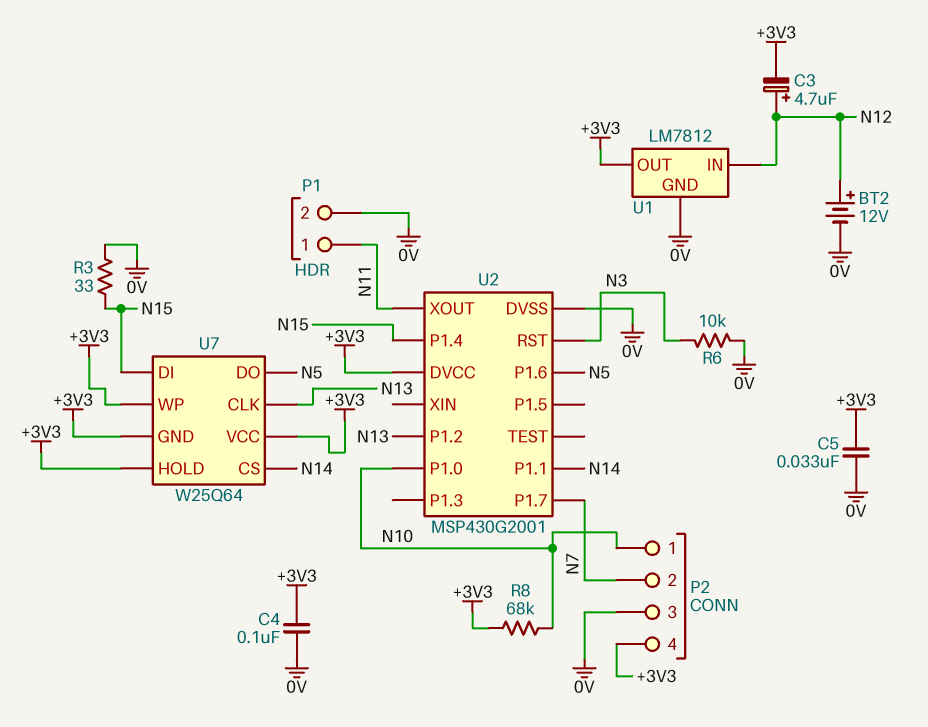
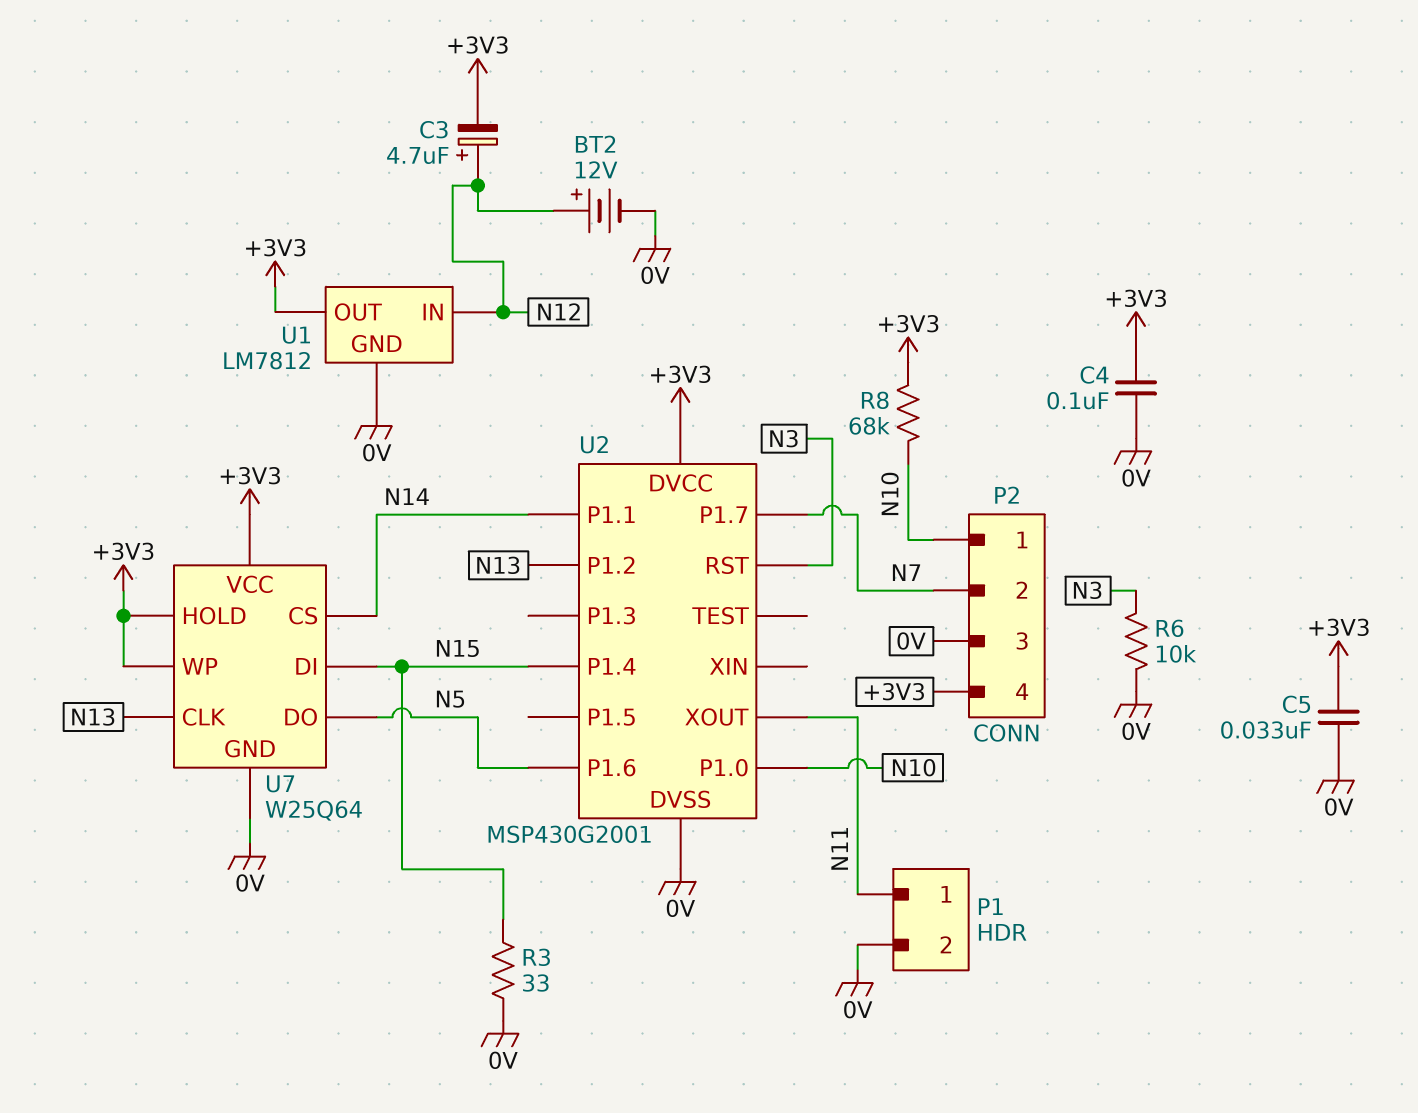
U7 pin GND: +3V3 -> 0V

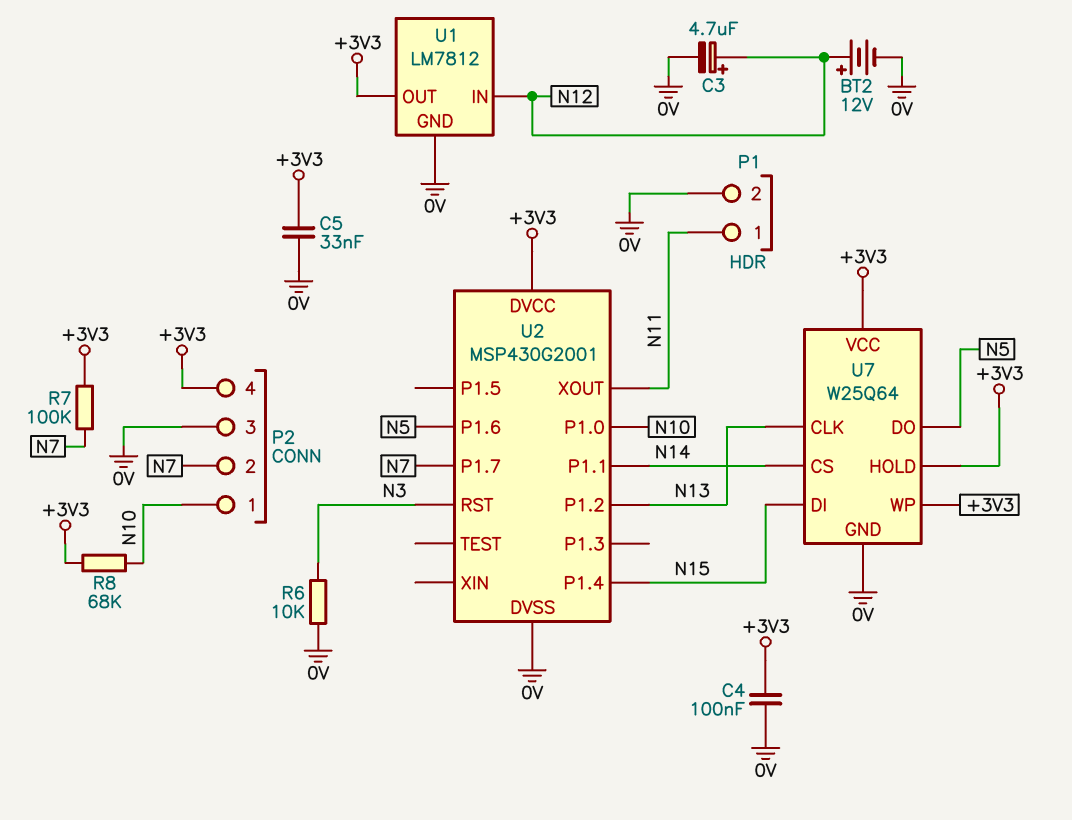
C3: 4.7uF (plus N12, minus +3V3) -> 4.7uF (plus N12, minus 0V)
R3: 33 (0V, N15) -> none
R7: none -> 100k (+3V3, N7)

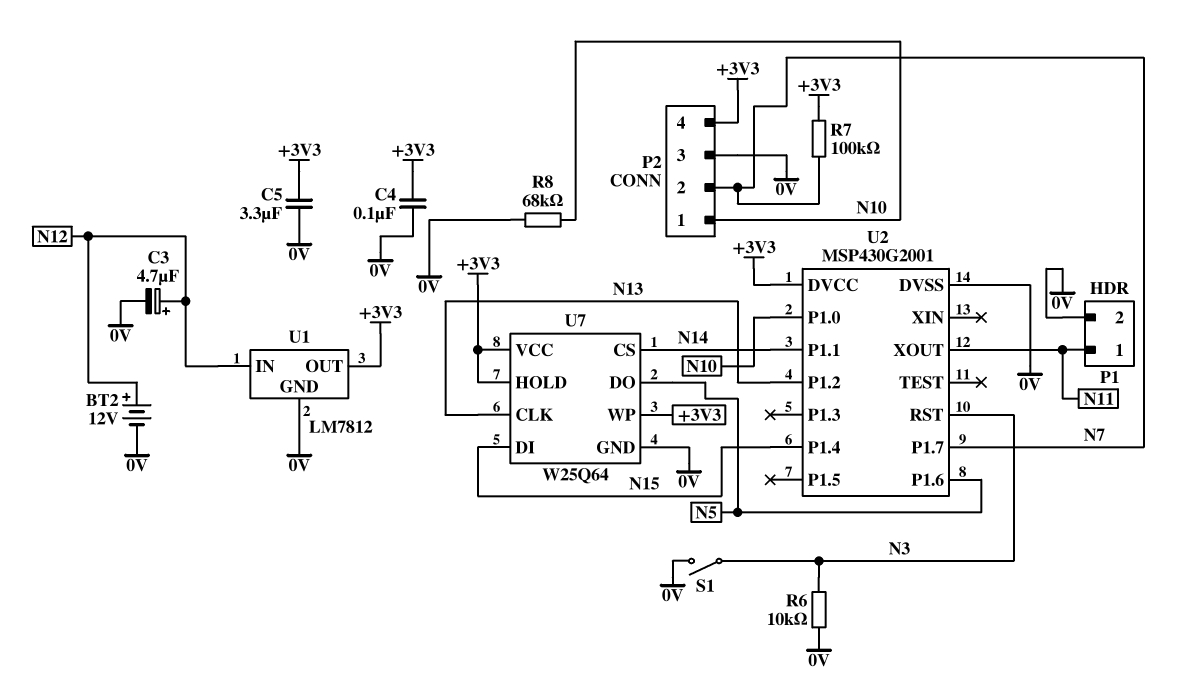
C5: 33nF (+3V3, 0V) -> 3.3uF (+3V3, 0V)
R8: 68k (+3V3, N10) -> 68k (0V, N10)
S1: none -> switch (0V, N3)

